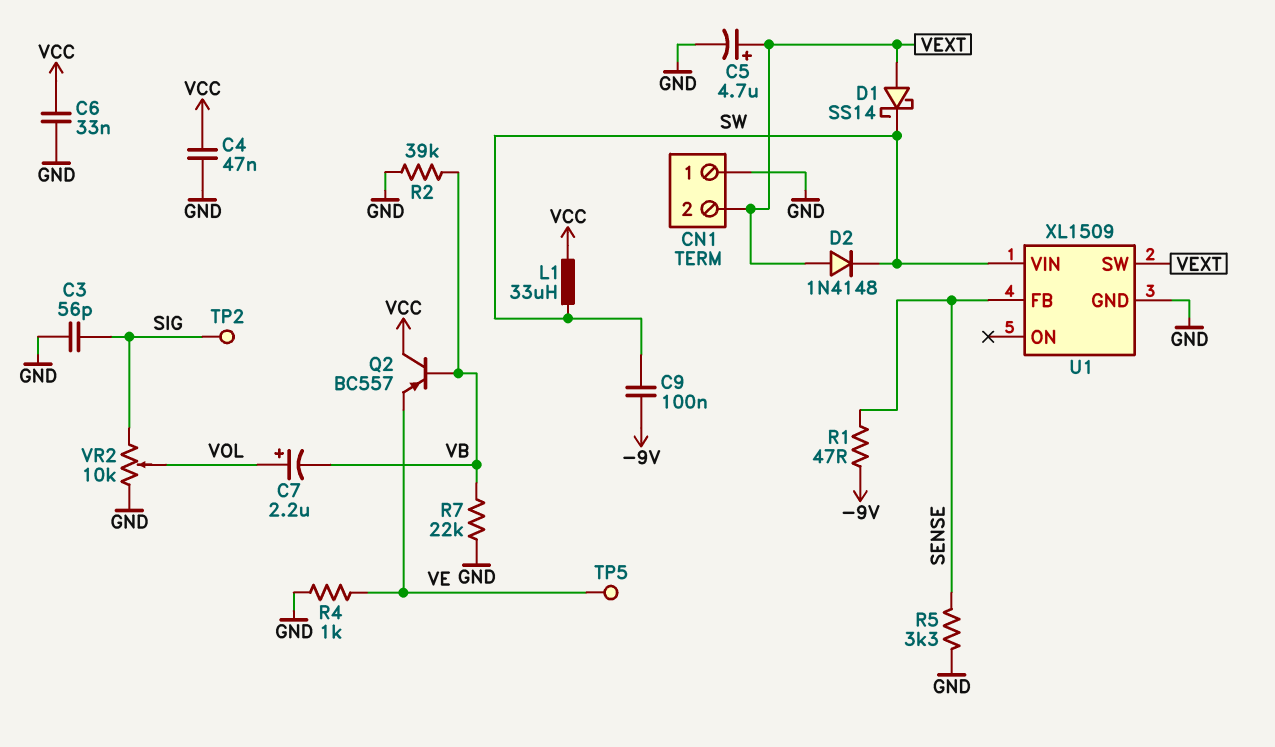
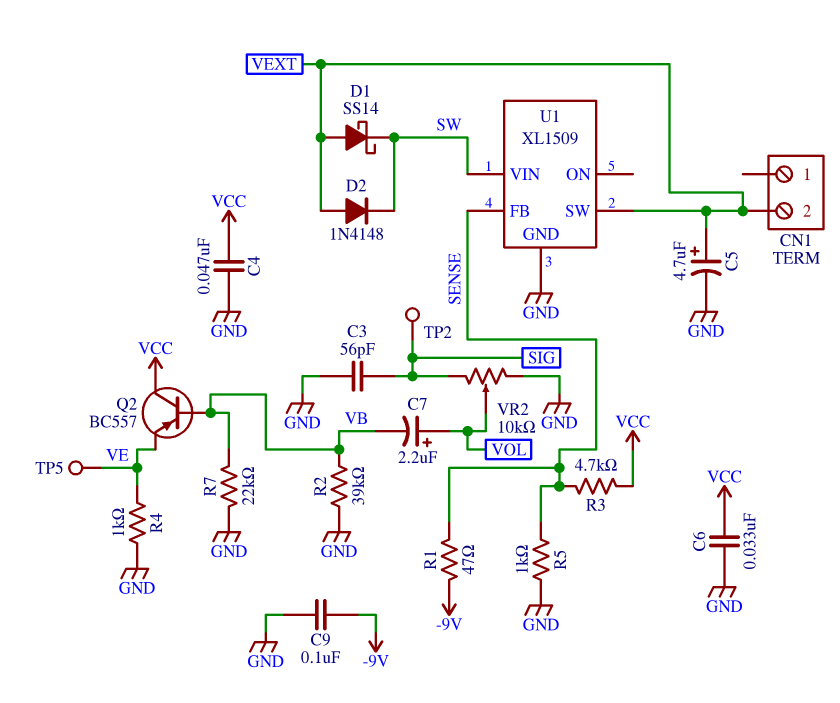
C9: 100nF (-9V, SW) -> 100nF (-9V, GND)
CN1 pin 1: GND -> none
L1: 33uH (SW, VCC) -> none
R3: none -> 4.7k (SENSE, VCC)
R5: 3.3k (GND, SENSE) -> 1k (GND, SENSE)

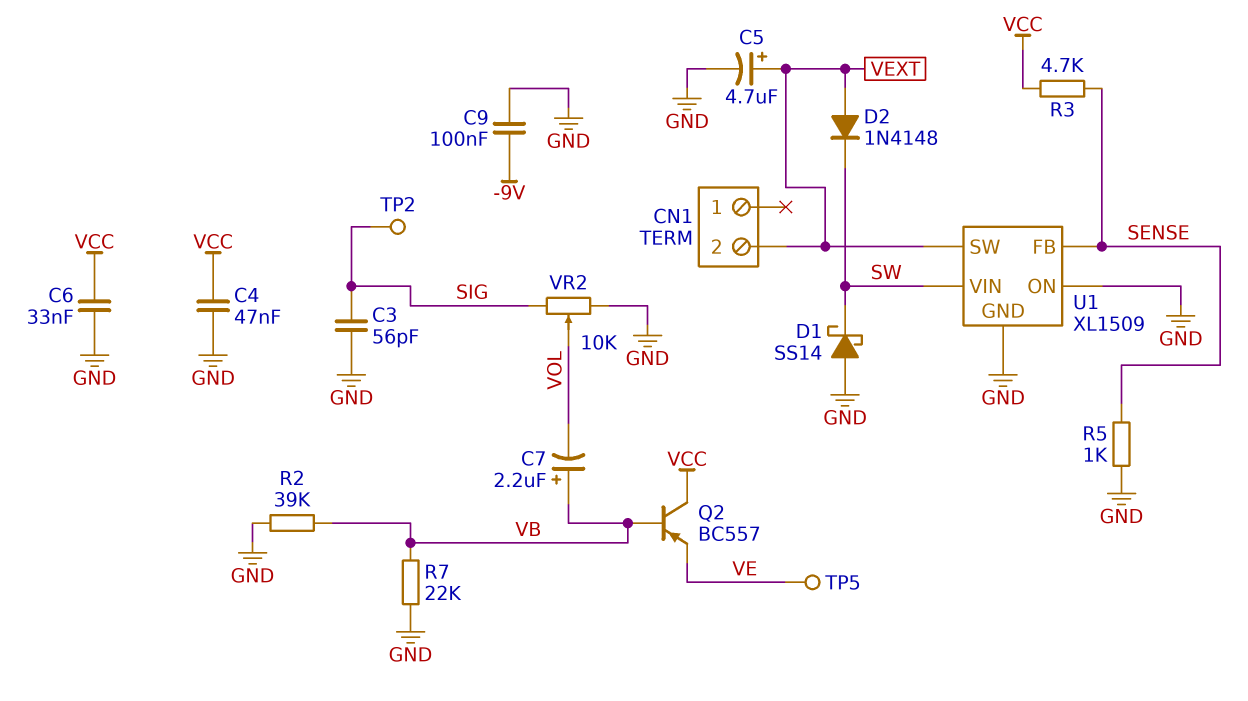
C7: 2.2uF (plus VOL, minus VB) -> 2.2uF (plus VB, minus VOL)
D1: schottky SS14 (A VEXT, K SW) -> schottky SS14 (A GND, K SW)
R1: 47 (-9V, SENSE) -> none
R4: 1k (GND, VE) -> none
U1 pin ON: none -> GND

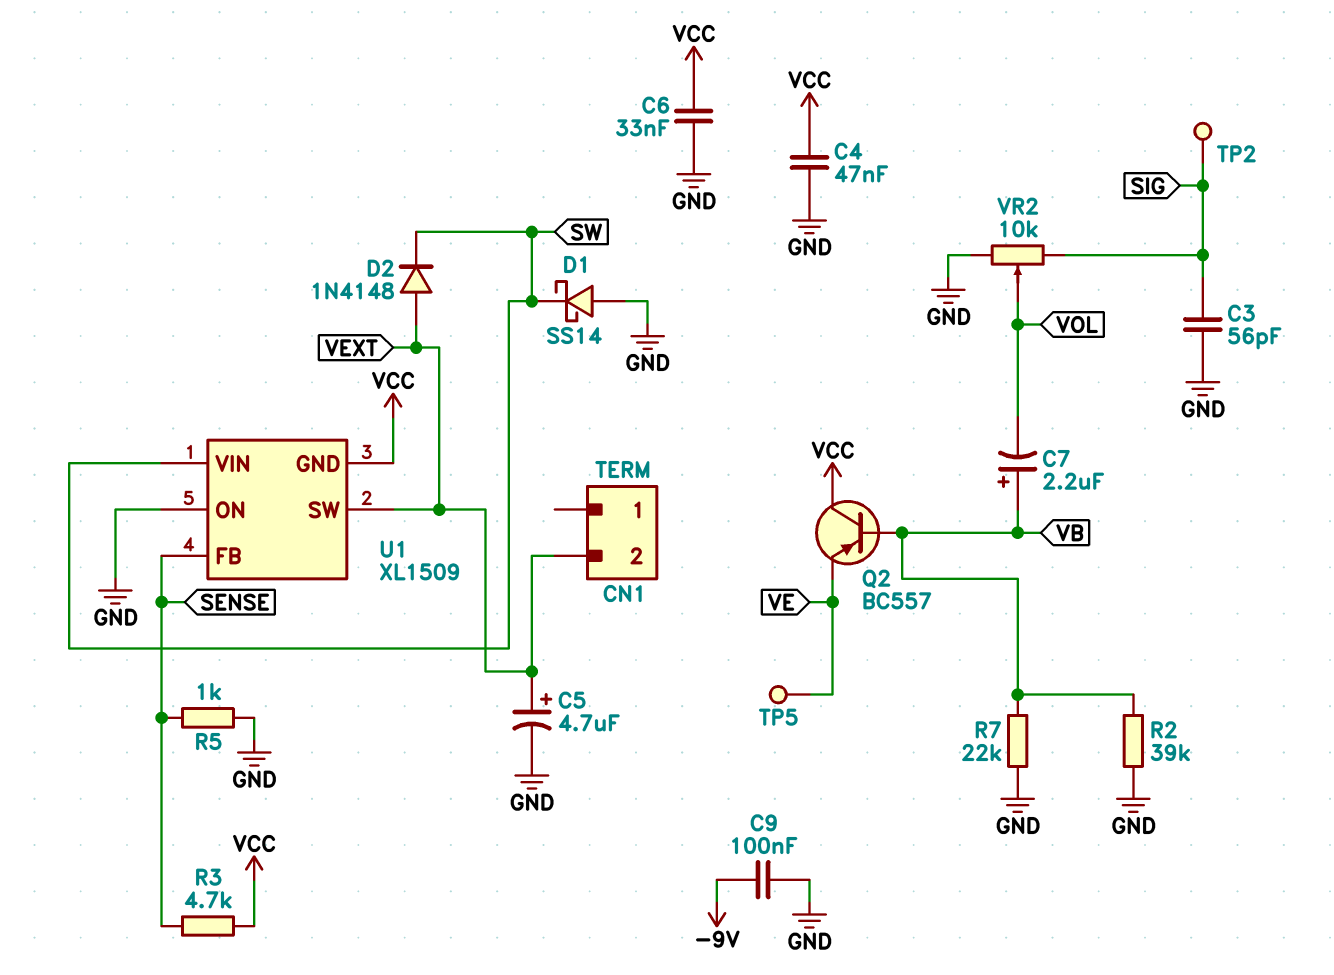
U1 pin GND: GND -> VCC

